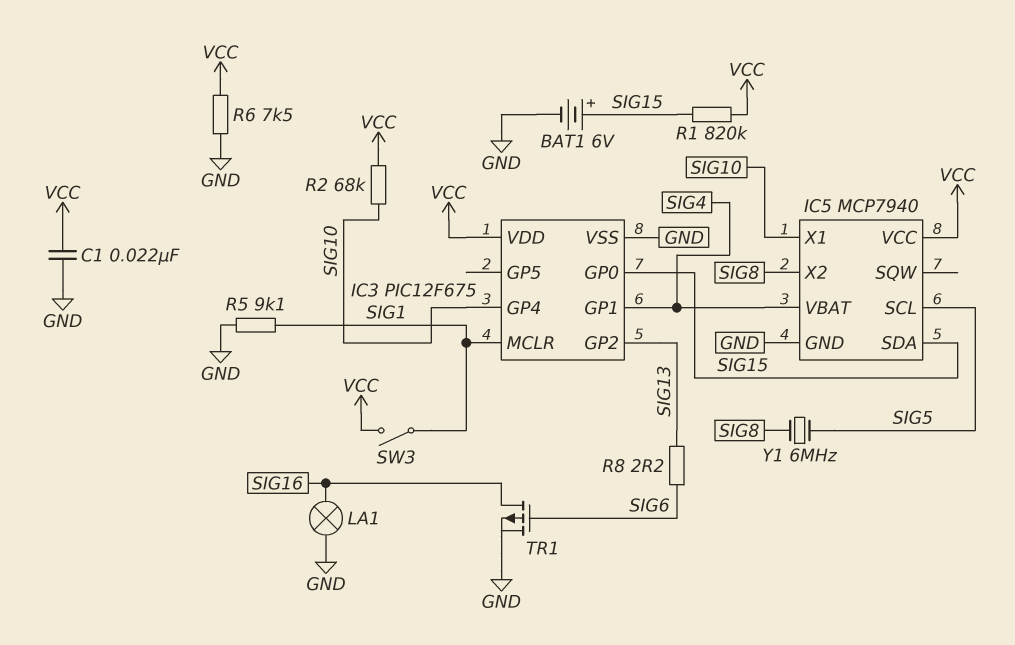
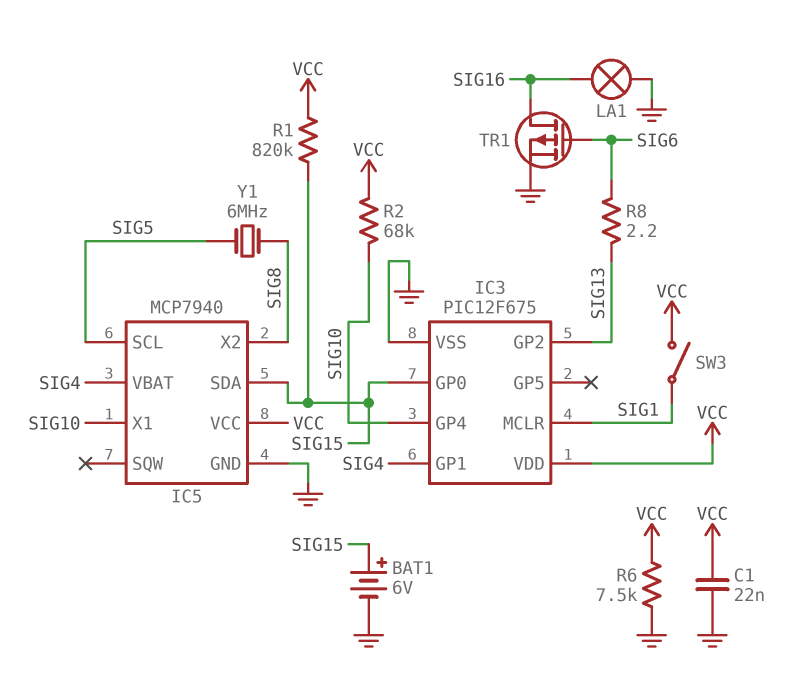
R5: 9.1k (GND, SIG1) -> none

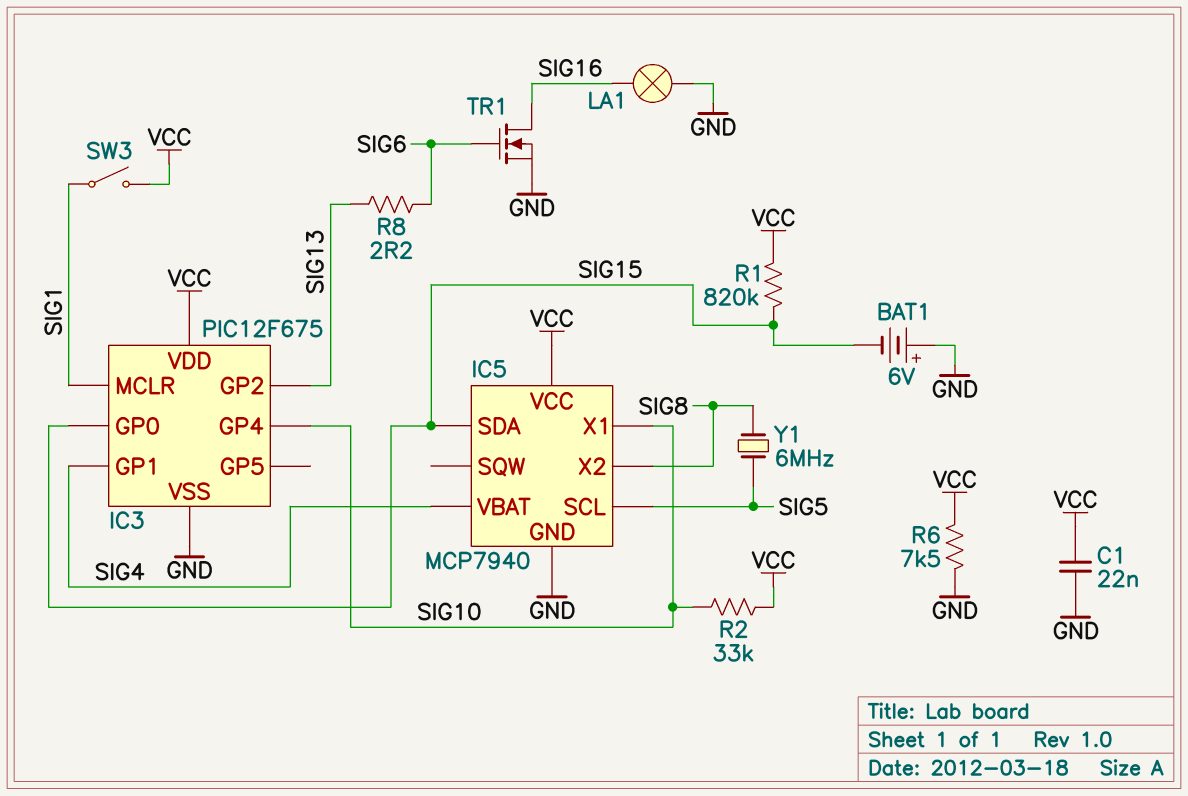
BAT1: 6V (plus SIG15, minus GND) -> 6V (plus GND, minus SIG15)
R2: 68k (SIG10, VCC) -> 33k (SIG10, VCC)
TR1: PMOS (G SIG6, D SIG16, S GND) -> NMOS (G SIG6, D SIG16, S GND)

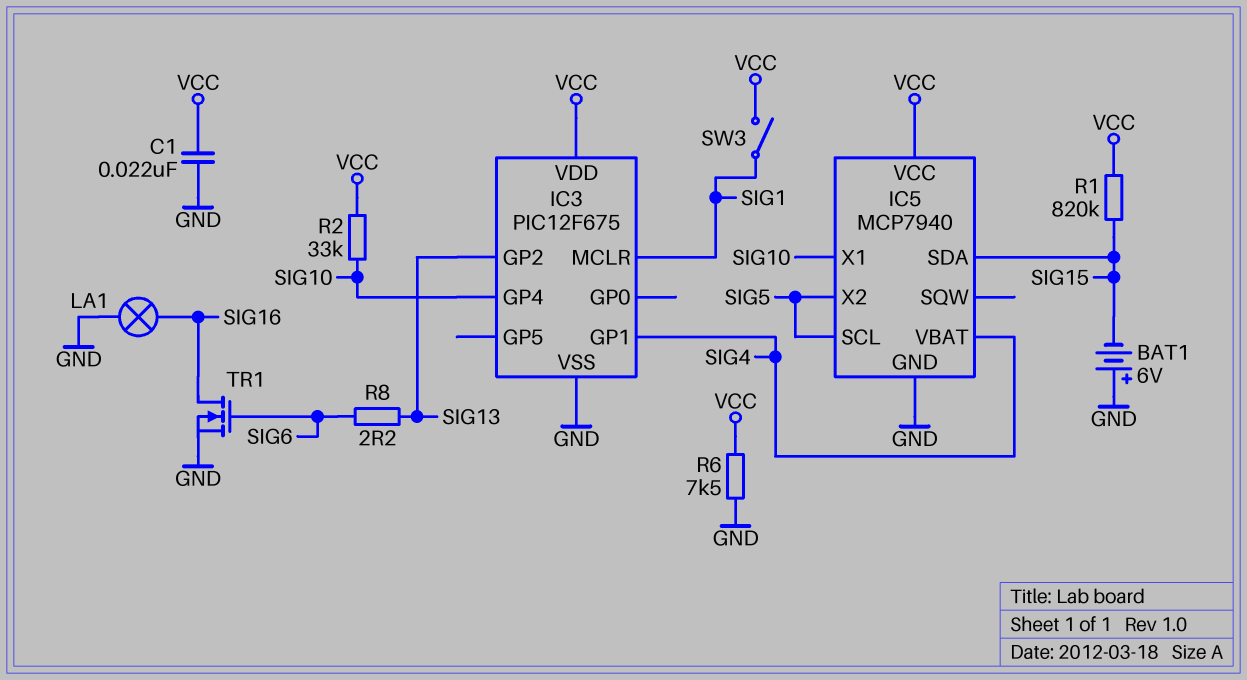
IC3 pin GP0: SIG15 -> none
IC5 pin X2: SIG8 -> SIG5
Y1: 6MHz (SIG5, SIG8) -> none

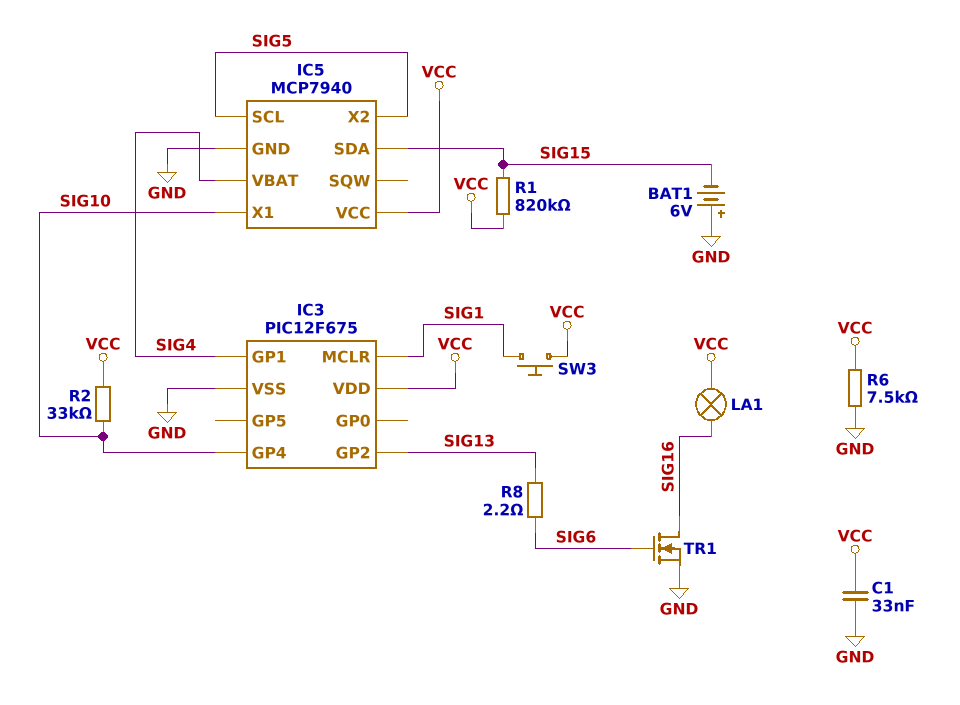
C1: 22nF (GND, VCC) -> 33nF (GND, VCC)
LA1: lamp (GND, SIG16) -> lamp (SIG16, VCC)
SW3: switch (SIG1, VCC) -> button (SIG1, VCC)

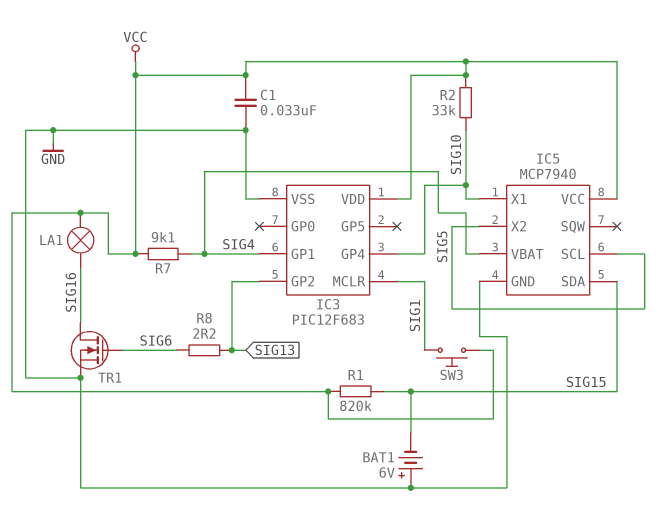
IC3: PIC12F675 -> PIC12F683
R6: 7.5k (GND, VCC) -> none
R7: none -> 9.1k (SIG4, VCC)

